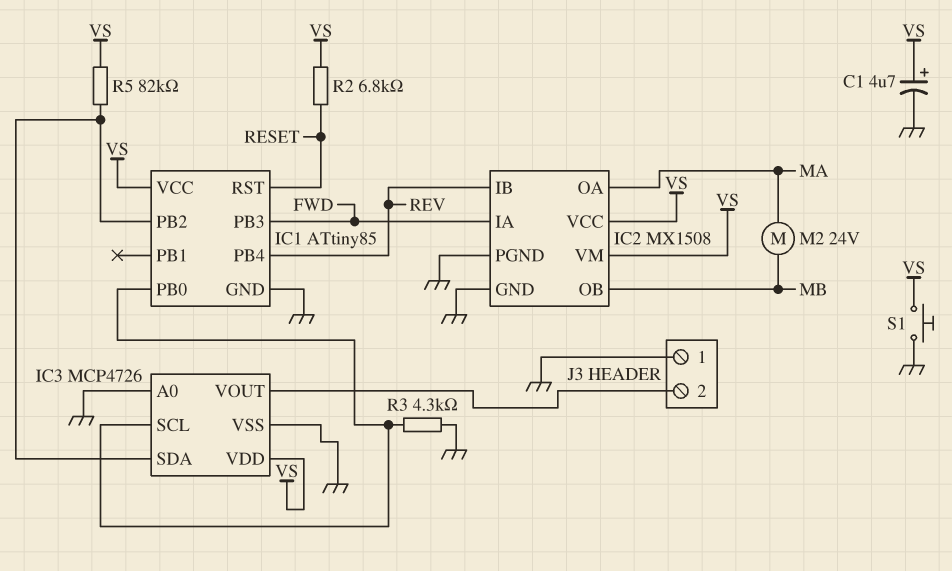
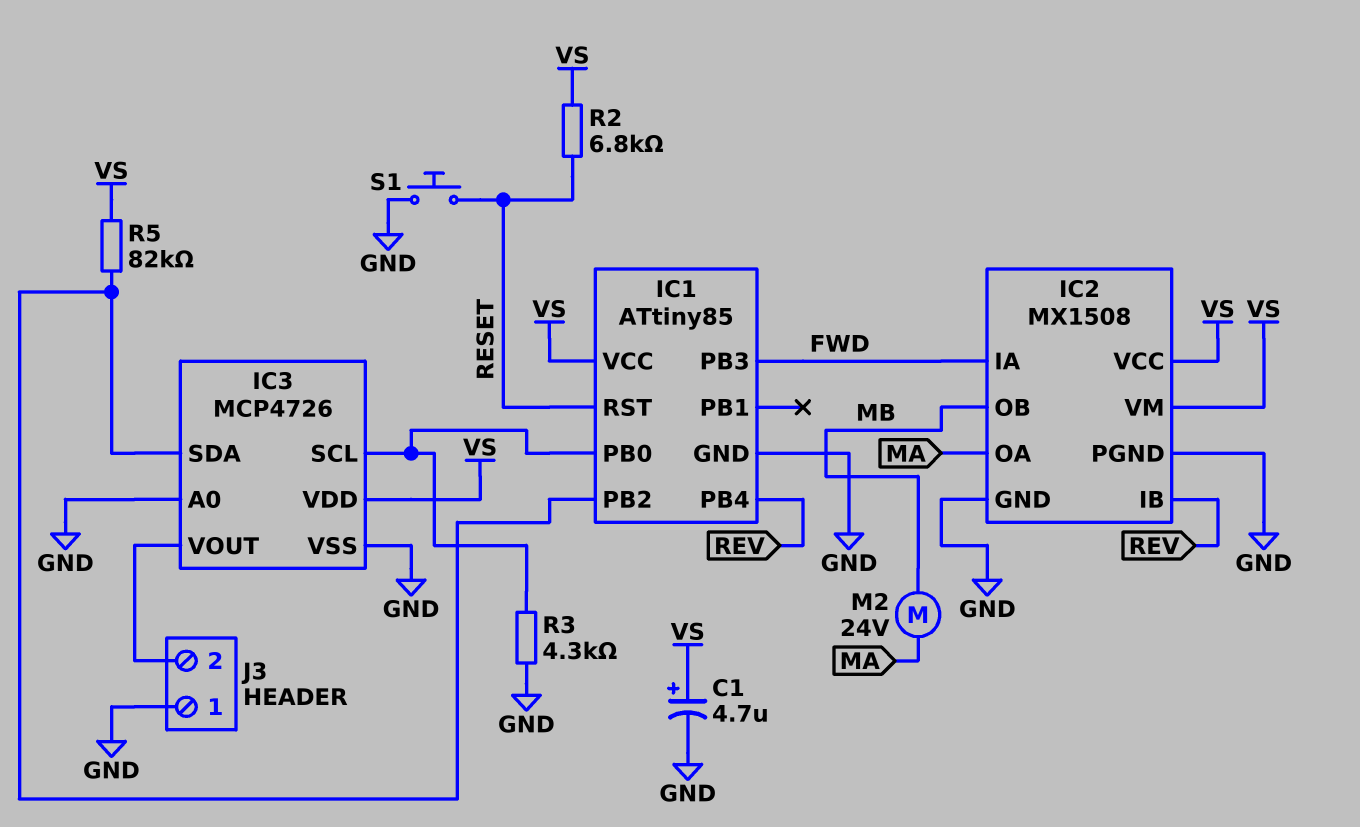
S1: button (GND, VS) -> button (GND, RESET)

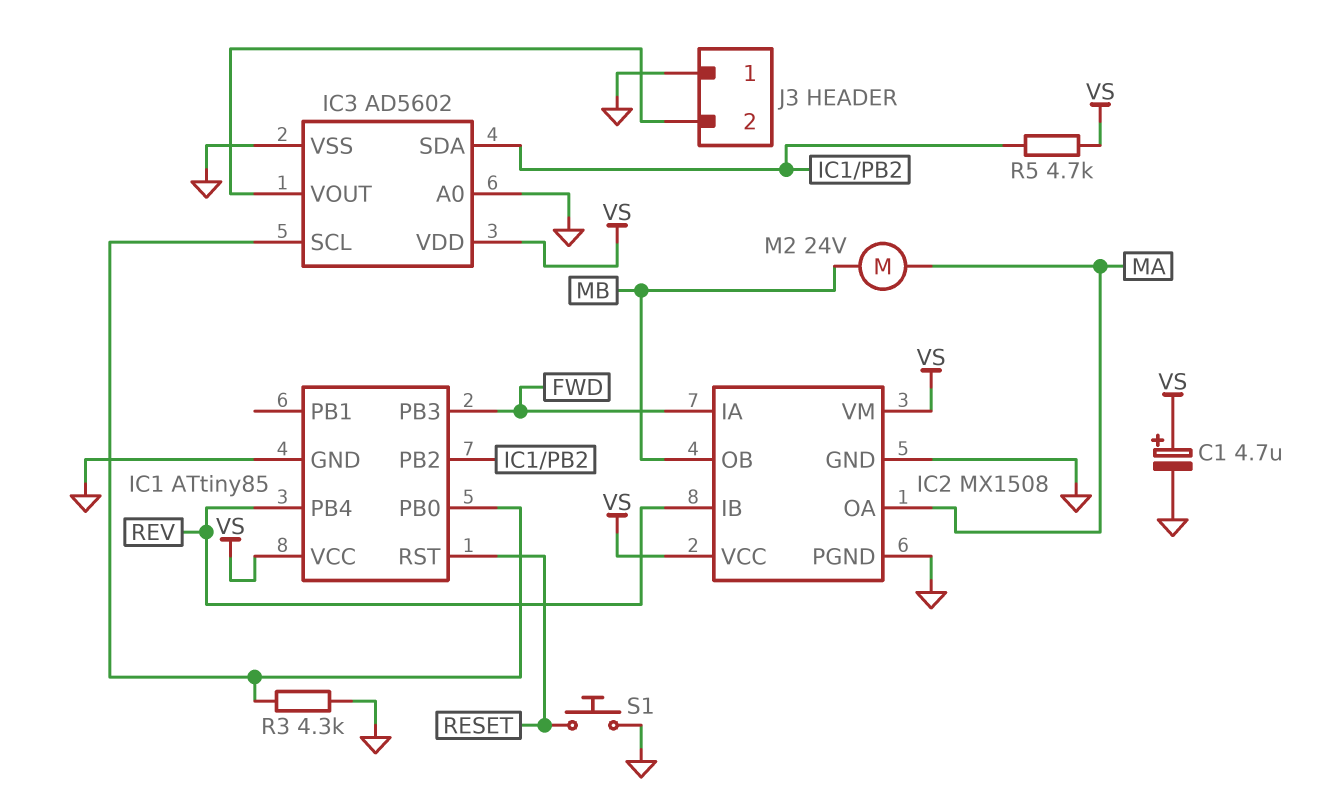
IC3: MCP4726 -> AD5602
R2: 6.8k (RESET, VS) -> none
R5: 82k (IC1/PB2, VS) -> 4.7k (IC1/PB2, VS)

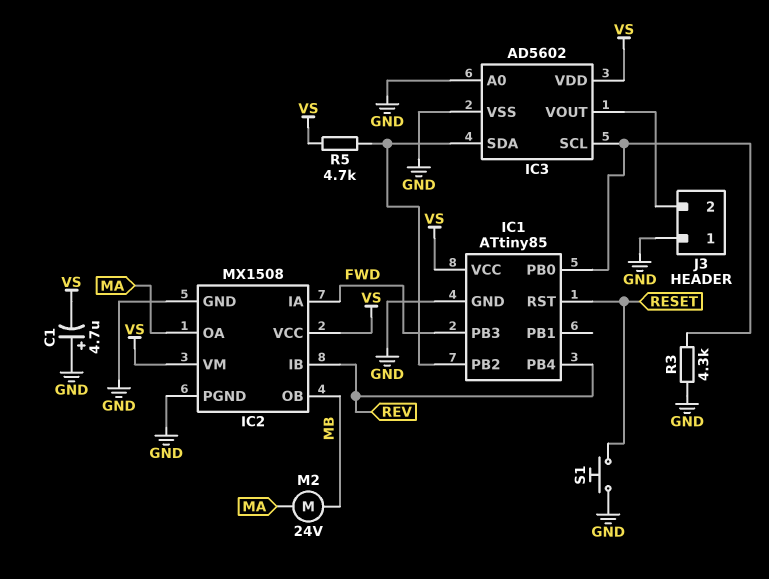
C1: 4.7uF (plus VS, minus GND) -> 4.7uF (plus GND, minus VS)

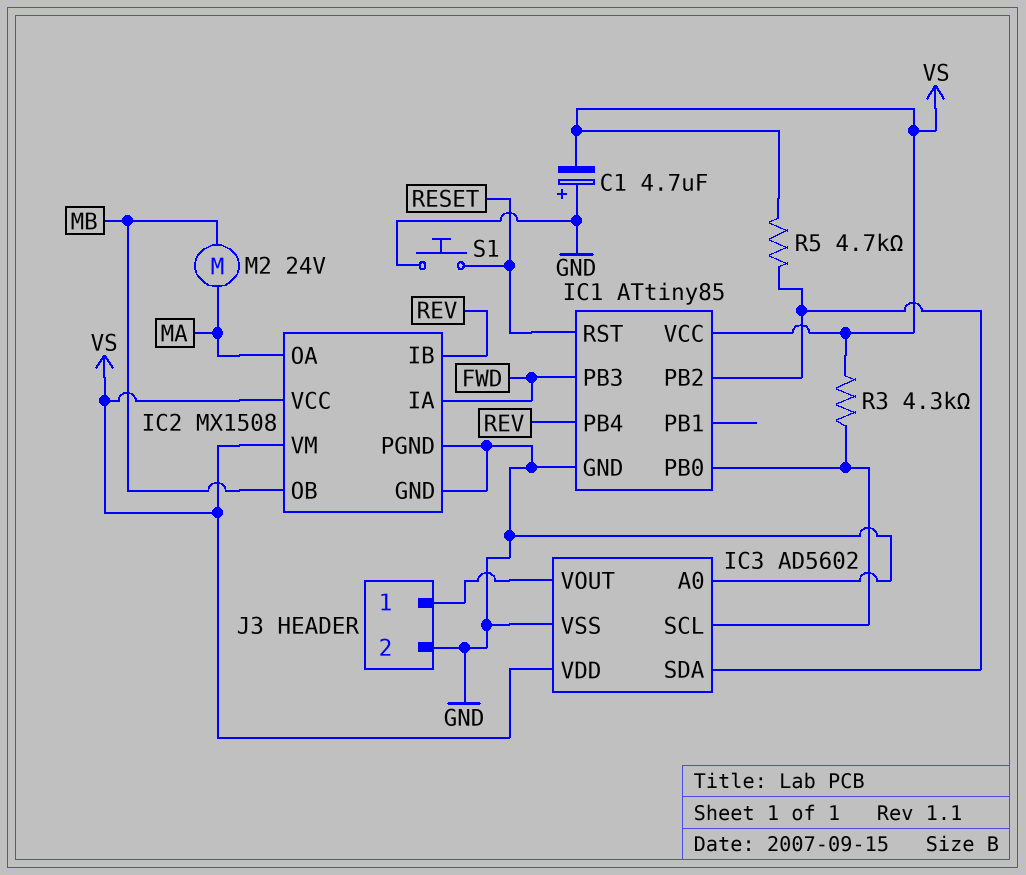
J3 pin 1: GND -> IC3/VOUT
J3 pin 2: IC3/VOUT -> GND
R3: 4.3k (GND, IC1/PB0) -> 4.3k (IC1/PB0, VS)

